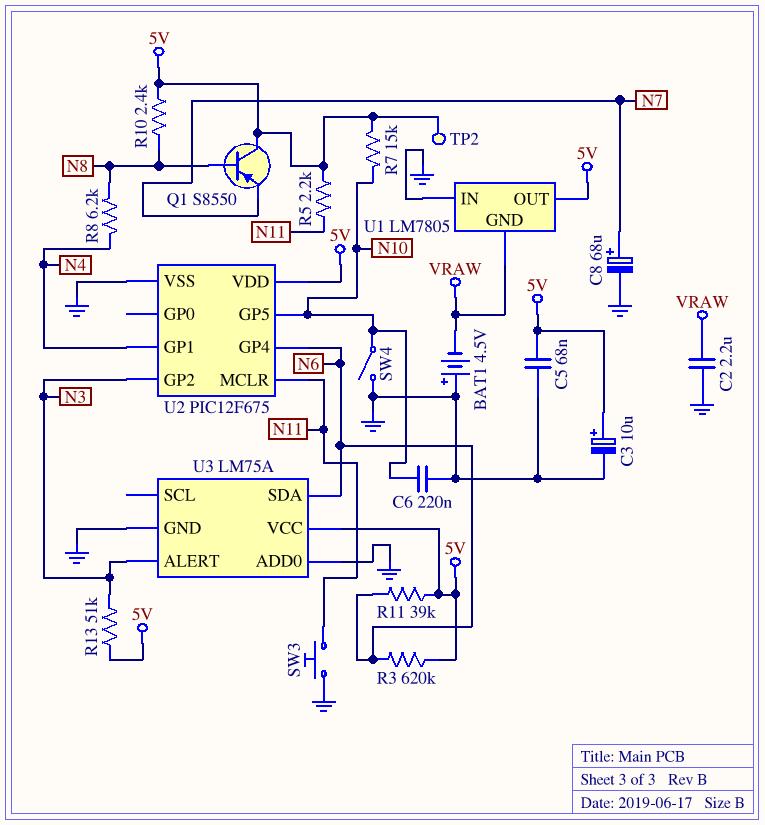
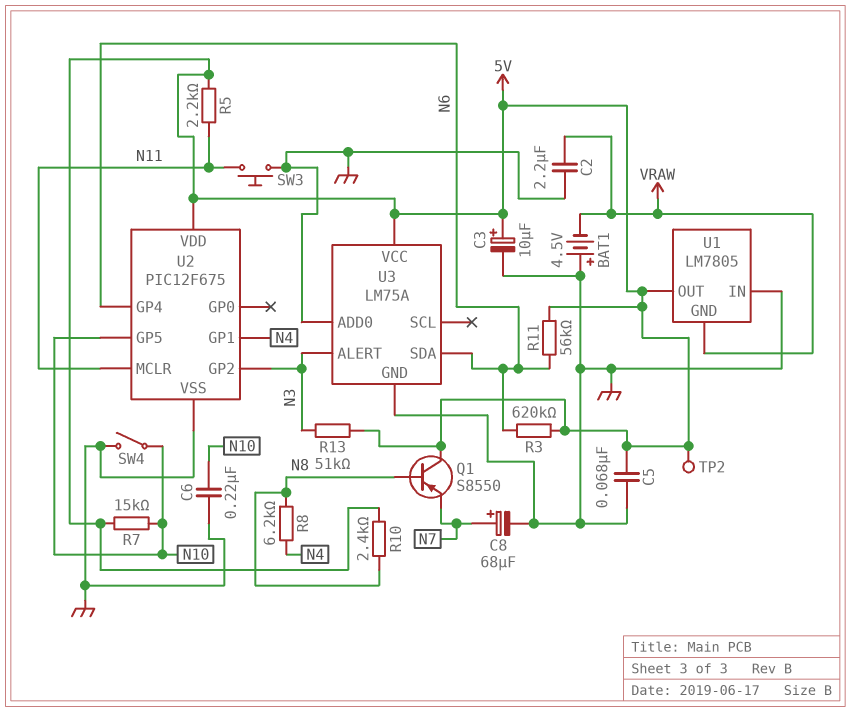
R11: 39k (5V, N6) -> 56k (5V, N6)

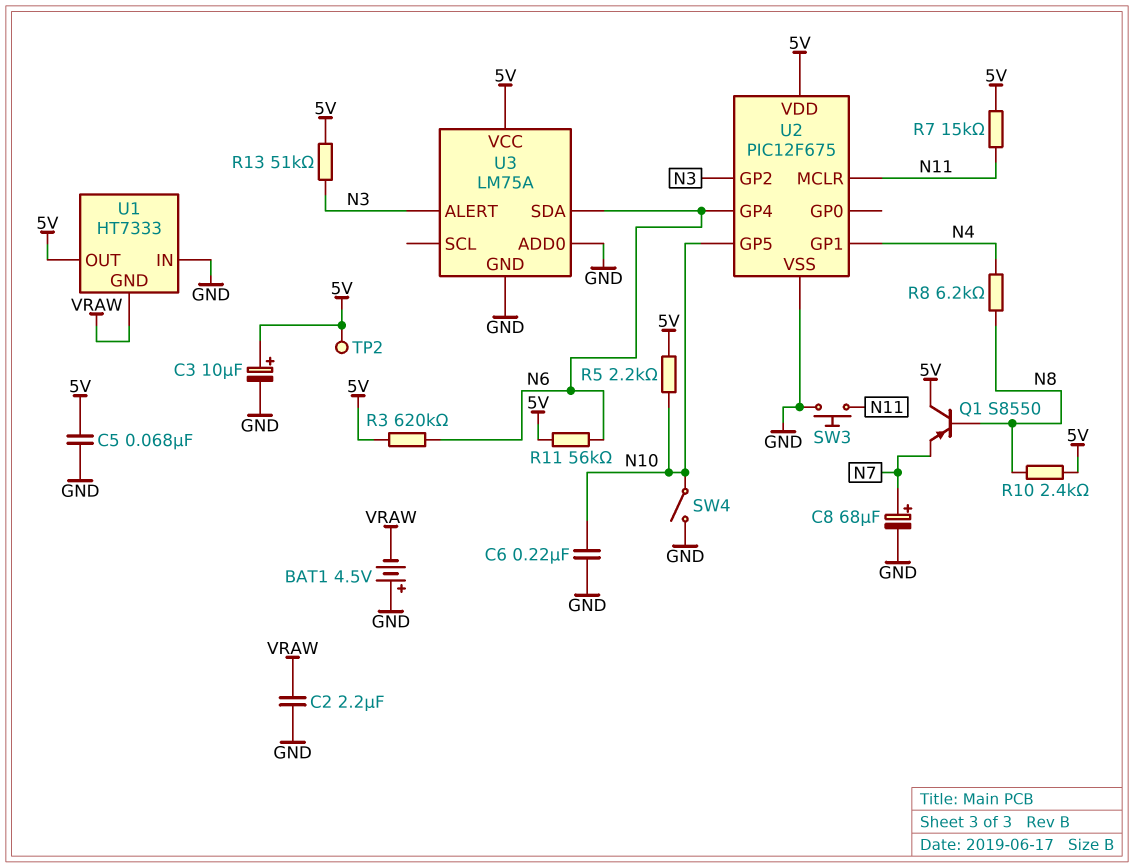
R5: 2.2k (5V, N11) -> 2.2k (5V, N10)
R7: 15k (5V, N10) -> 15k (5V, N11)
U1: LM7805 -> HT7333

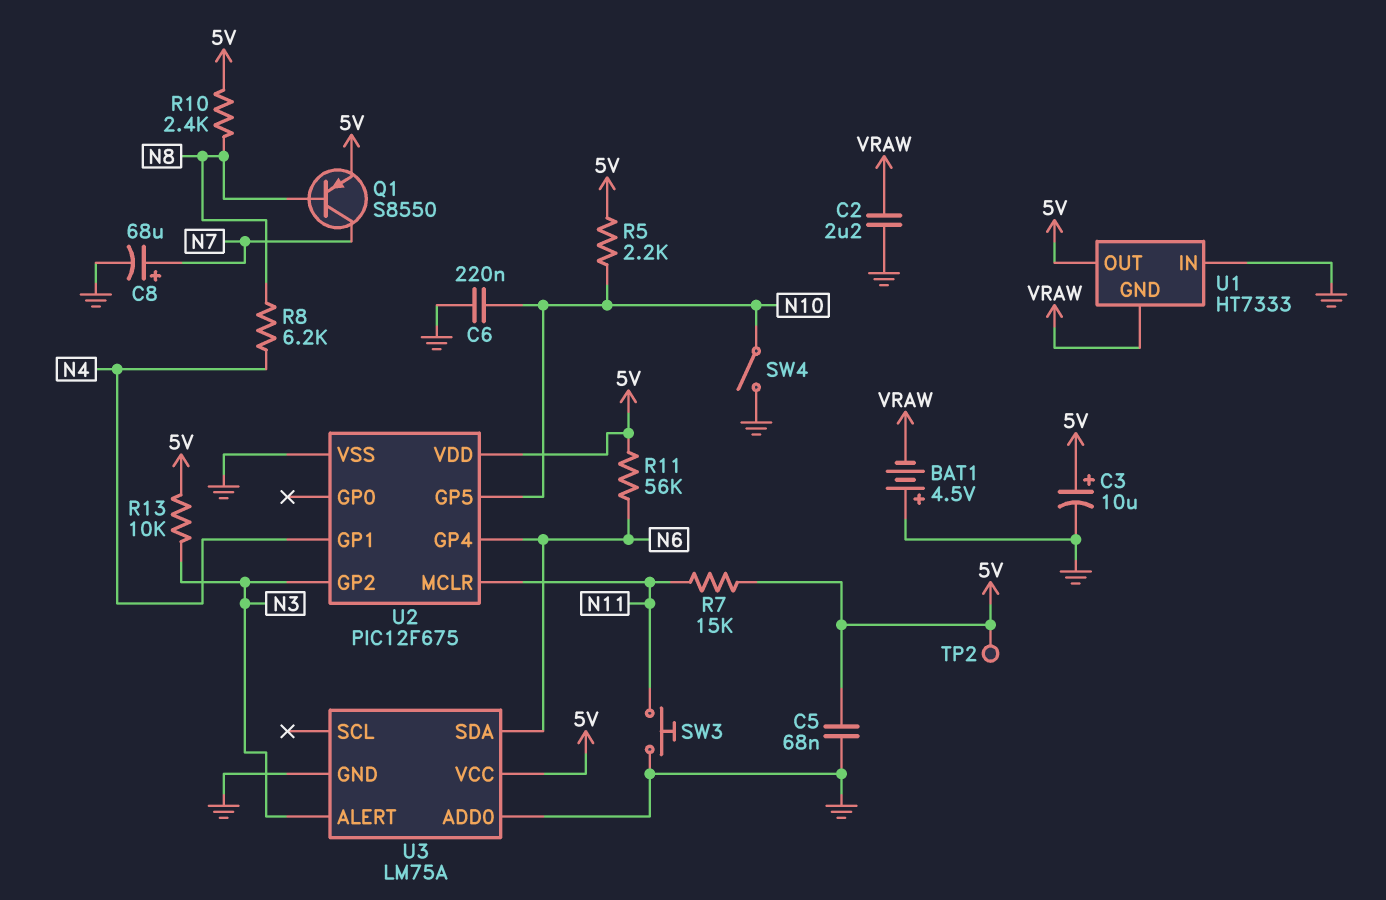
Q1: PNP S8550 (B N8, C 5V, E N7) -> PNP S8550 (B N8, C N7, E 5V)
R3: 620k (5V, N6) -> none
R13: 51k (5V, N3) -> 10k (5V, N3)

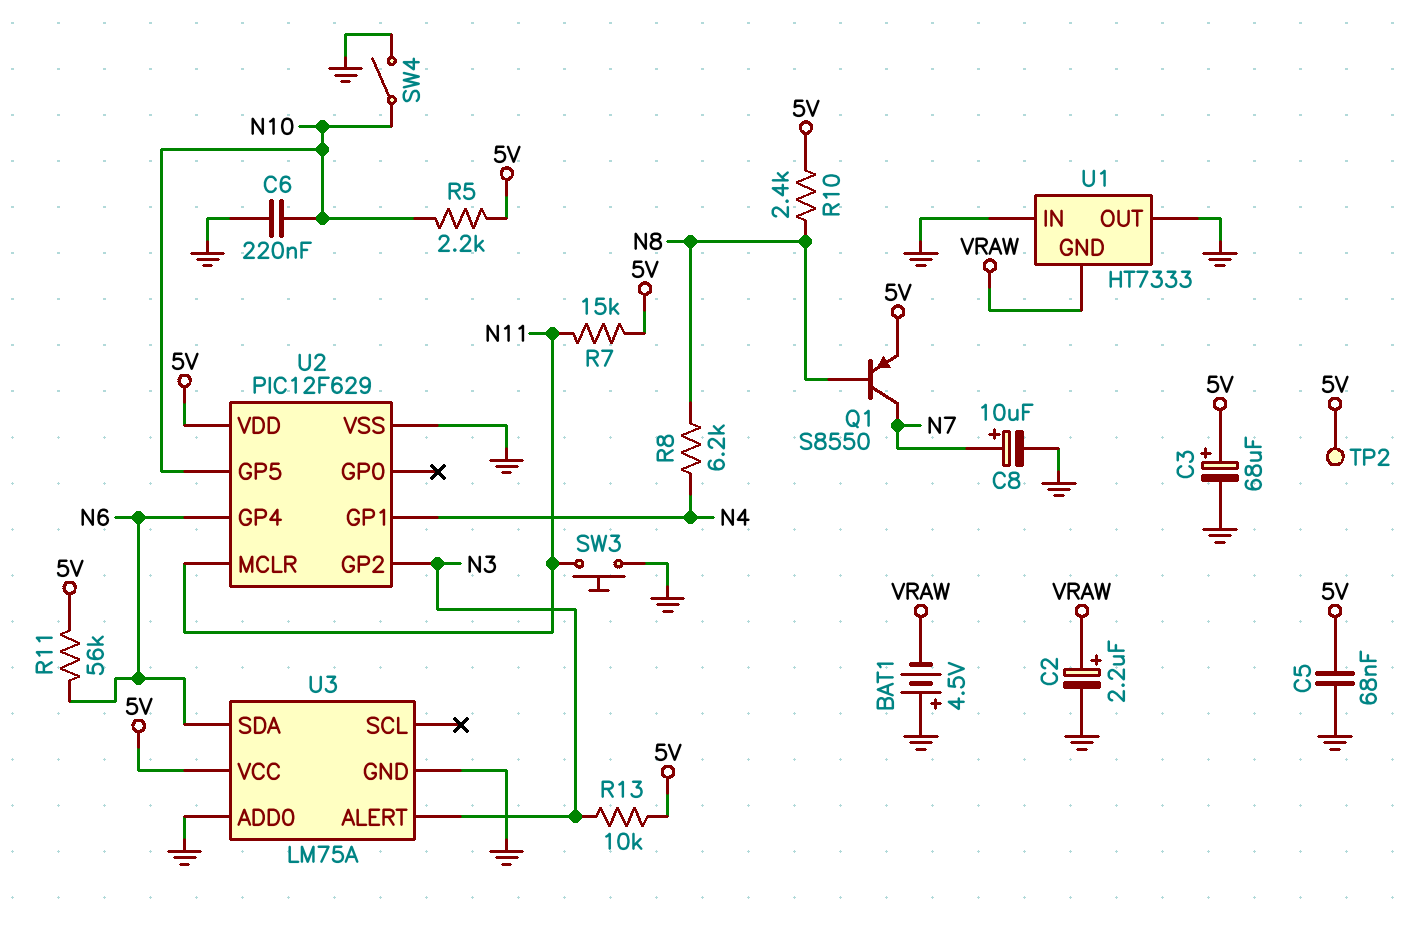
C2: 2.2uF (GND, VRAW) -> 2.2uF (plus VRAW, minus GND)
C3: 10uF (plus 5V, minus GND) -> 68uF (plus 5V, minus GND)
C8: 68uF (plus N7, minus GND) -> 10uF (plus N7, minus GND)
U1 pin OUT: 5V -> GND
U2: PIC12F675 -> PIC12F629

